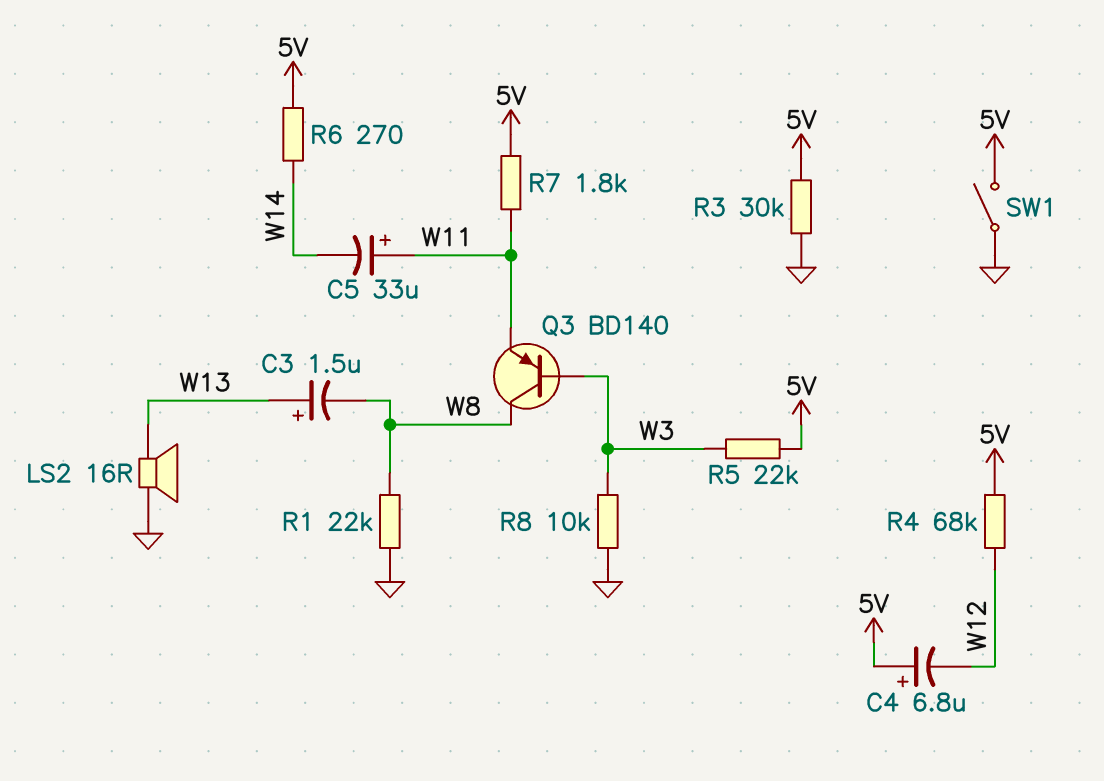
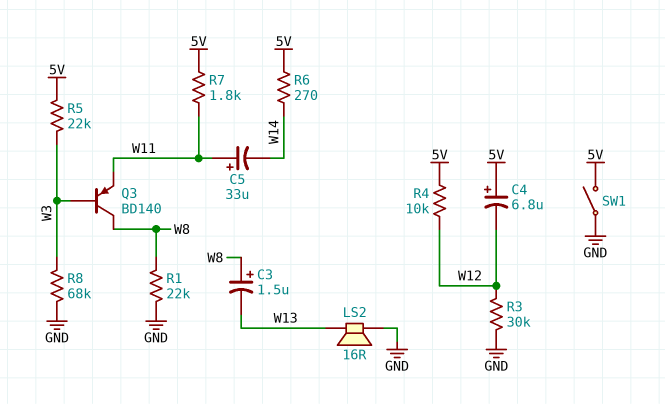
C3: 1.5uF (plus W13, minus W8) -> 1.5uF (plus W8, minus W13)
R3: 30k (5V, GND) -> 30k (GND, W12)
R4: 68k (5V, W12) -> 10k (5V, W12)
R8: 10k (GND, W3) -> 68k (GND, W3)

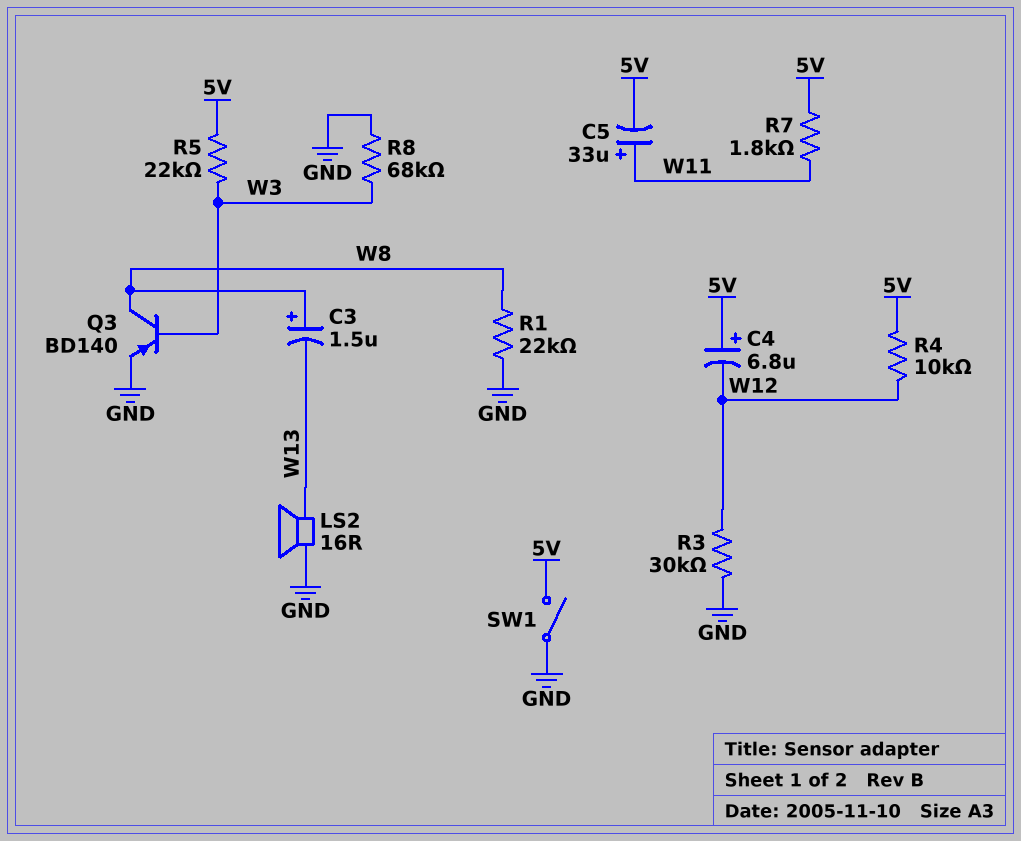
C5: 33uF (plus W11, minus W14) -> 33uF (plus W11, minus 5V)
Q3: PNP BD140 (B W3, C W8, E W11) -> PNP BD140 (B W3, C W8, E GND)
R6: 270 (5V, W14) -> none

